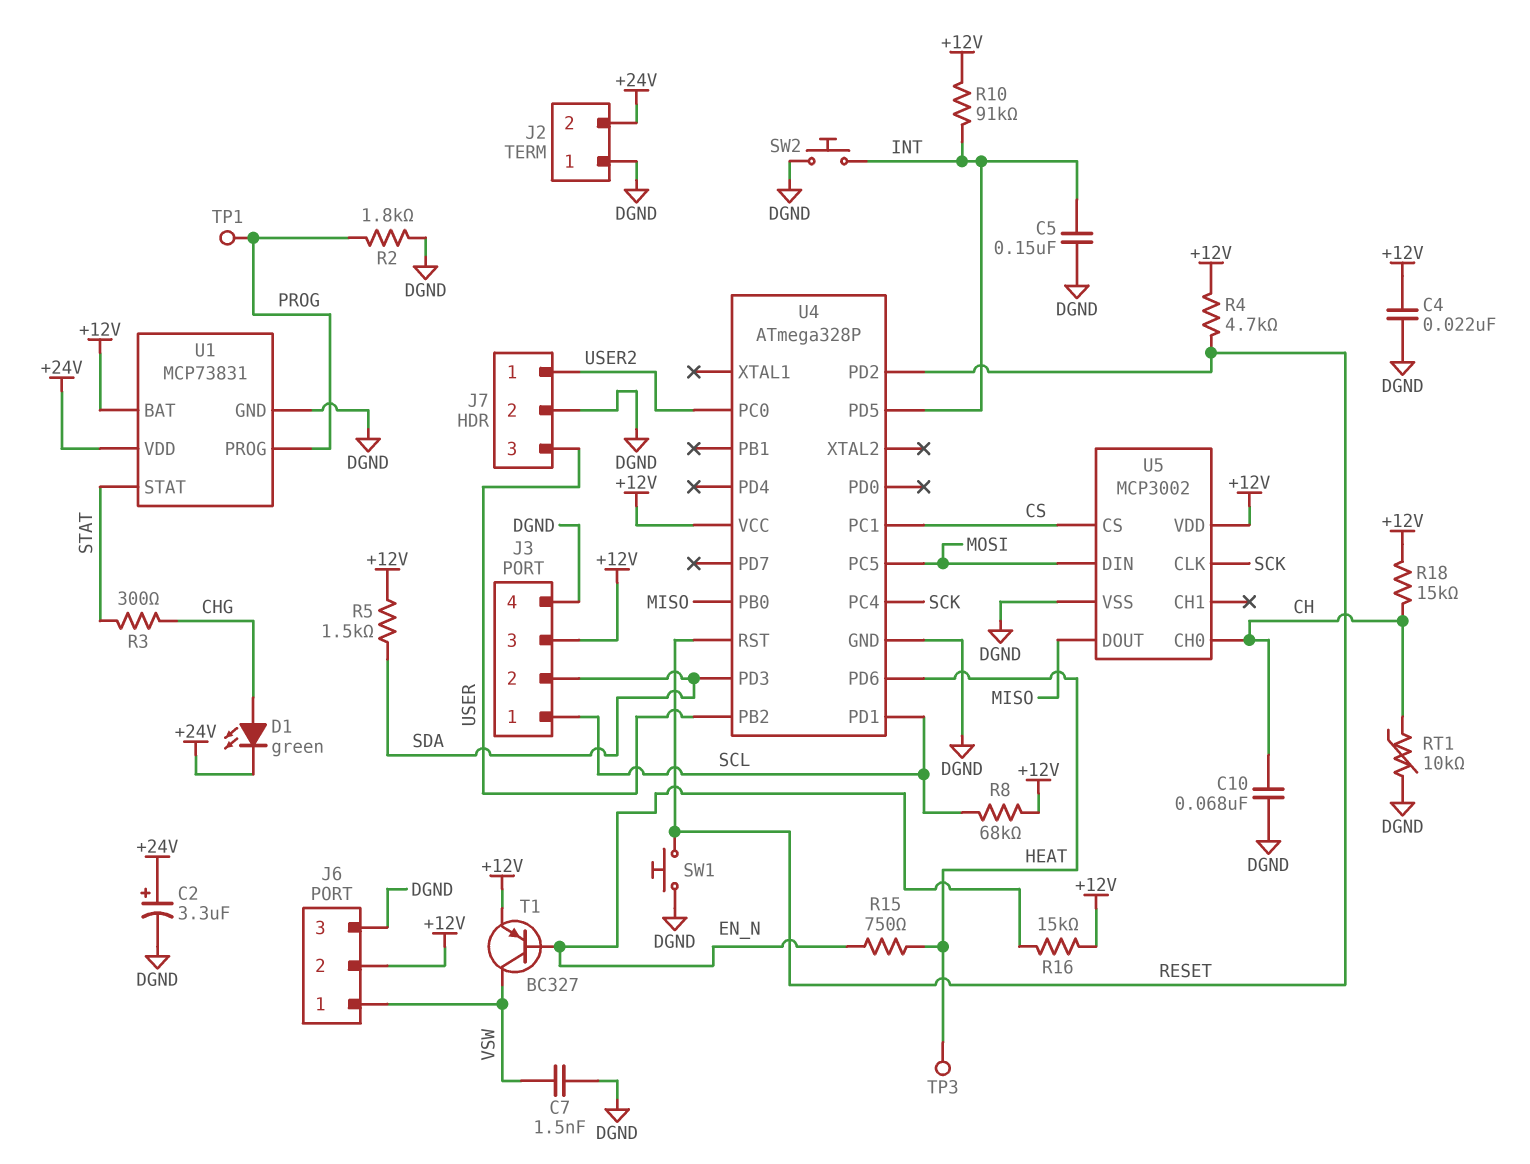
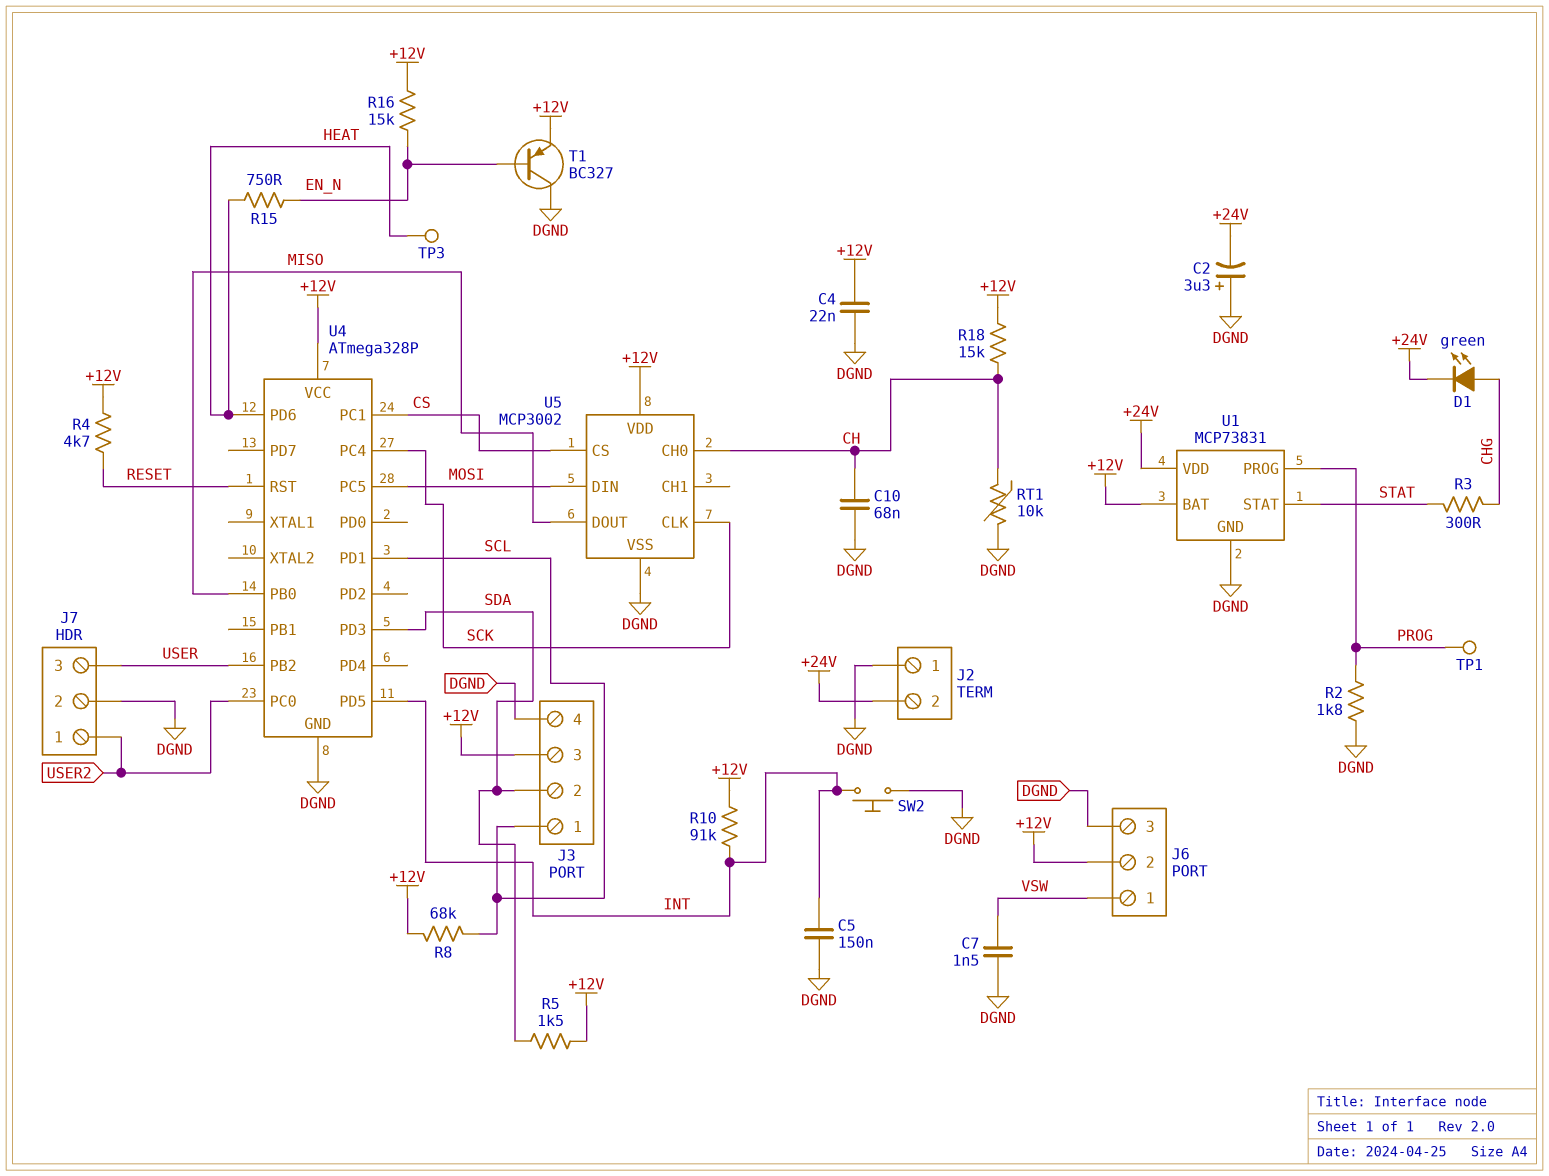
C2: 3.3uF (plus +24V, minus DGND) -> 3.3uF (plus DGND, minus +24V)
SW1: button (DGND, RESET) -> none
T1: PNP BC327 (B EN_N, C VSW, E +12V) -> PNP BC327 (B EN_N, C DGND, E +12V)
U4 pin PD2: RESET -> none

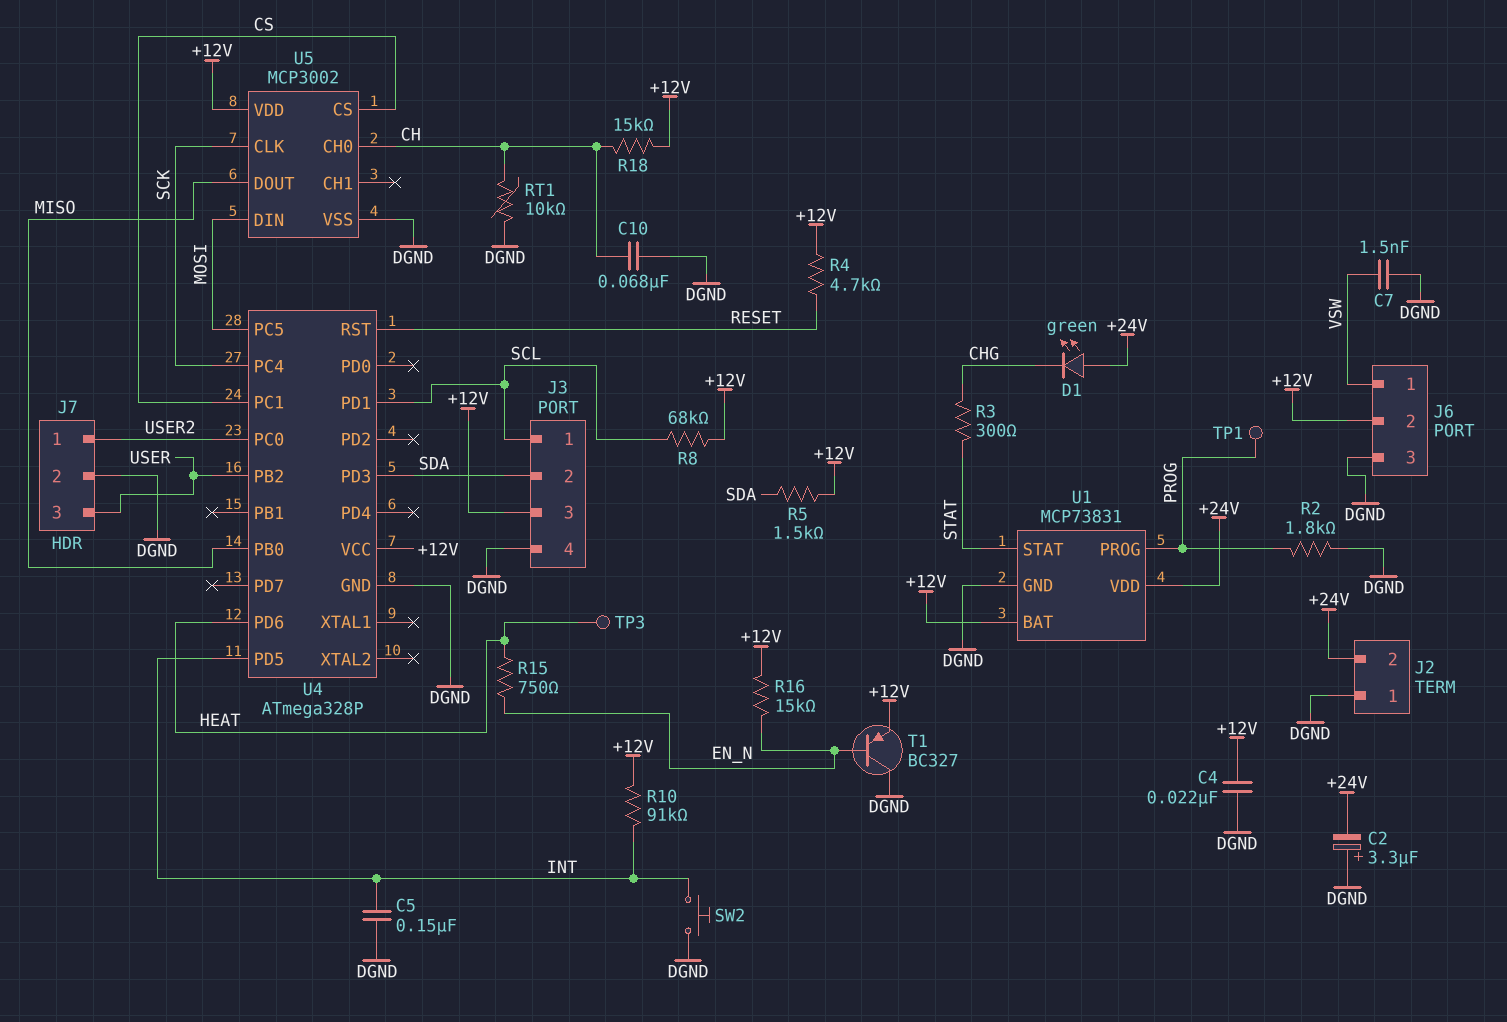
D1: LED green (A CHG, K +24V) -> LED green (A +24V, K CHG)

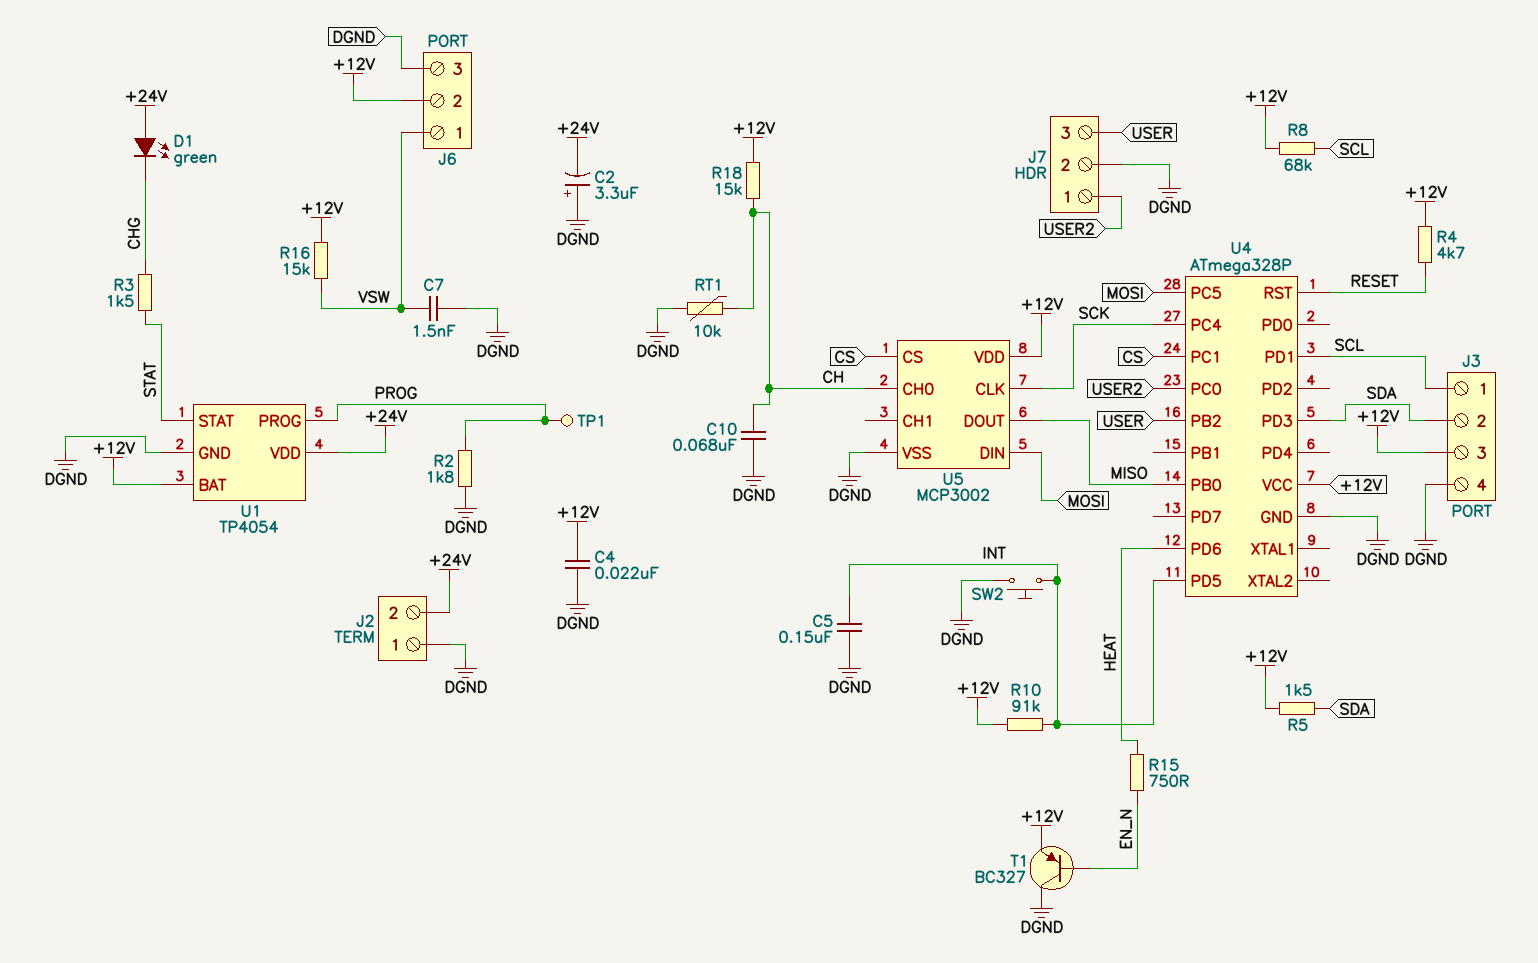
R3: 300 (CHG, STAT) -> 1.5k (CHG, STAT)
R16: 15k (+12V, EN_N) -> 15k (+12V, VSW)
TP3: test point (HEAT) -> none
U1: MCP73831 -> TP4054

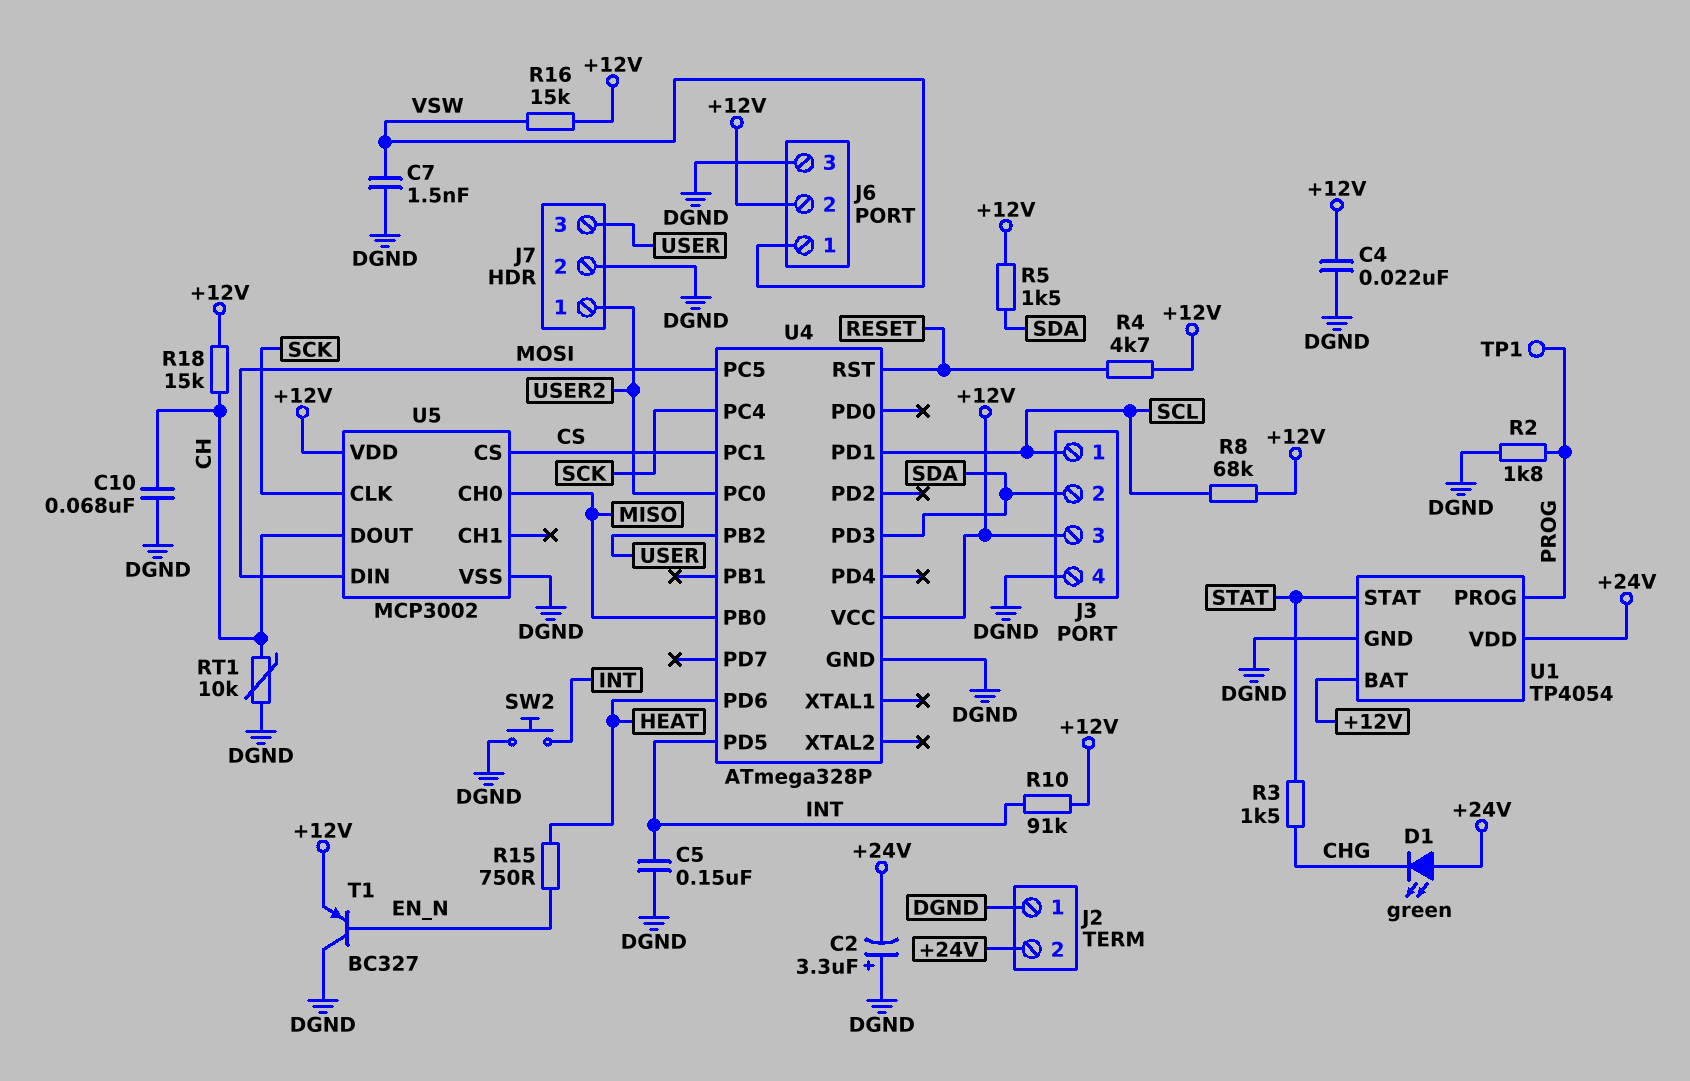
U5 pin CH0: CH -> MISO
U5 pin DOUT: MISO -> CH

